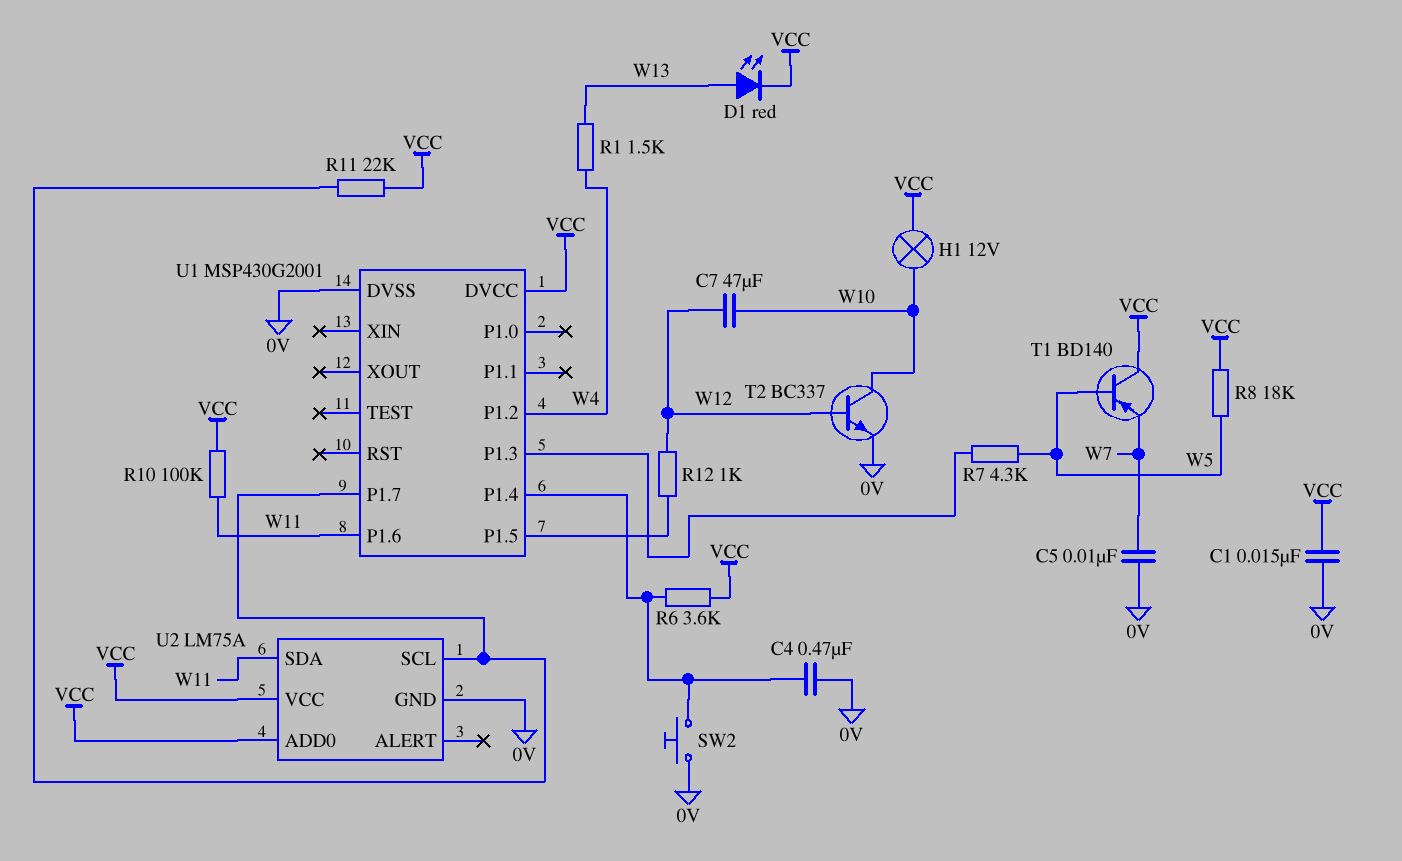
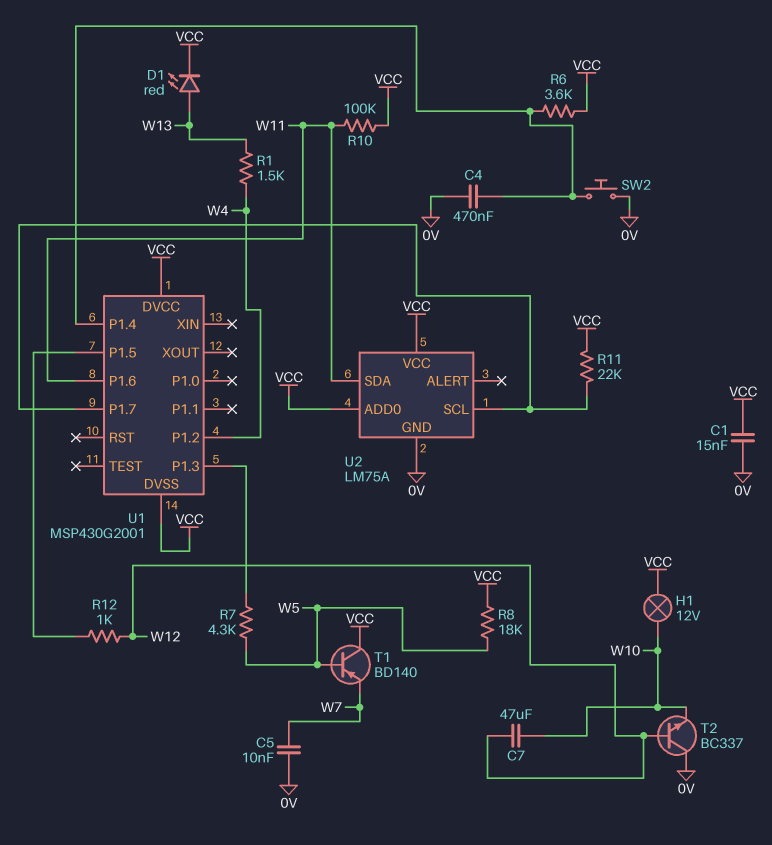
T2: NPN BC337 (B W12, C W10, E 0V) -> NPN BC337 (B W12, C 0V, E W10)
U1 pin DVSS: 0V -> VCC

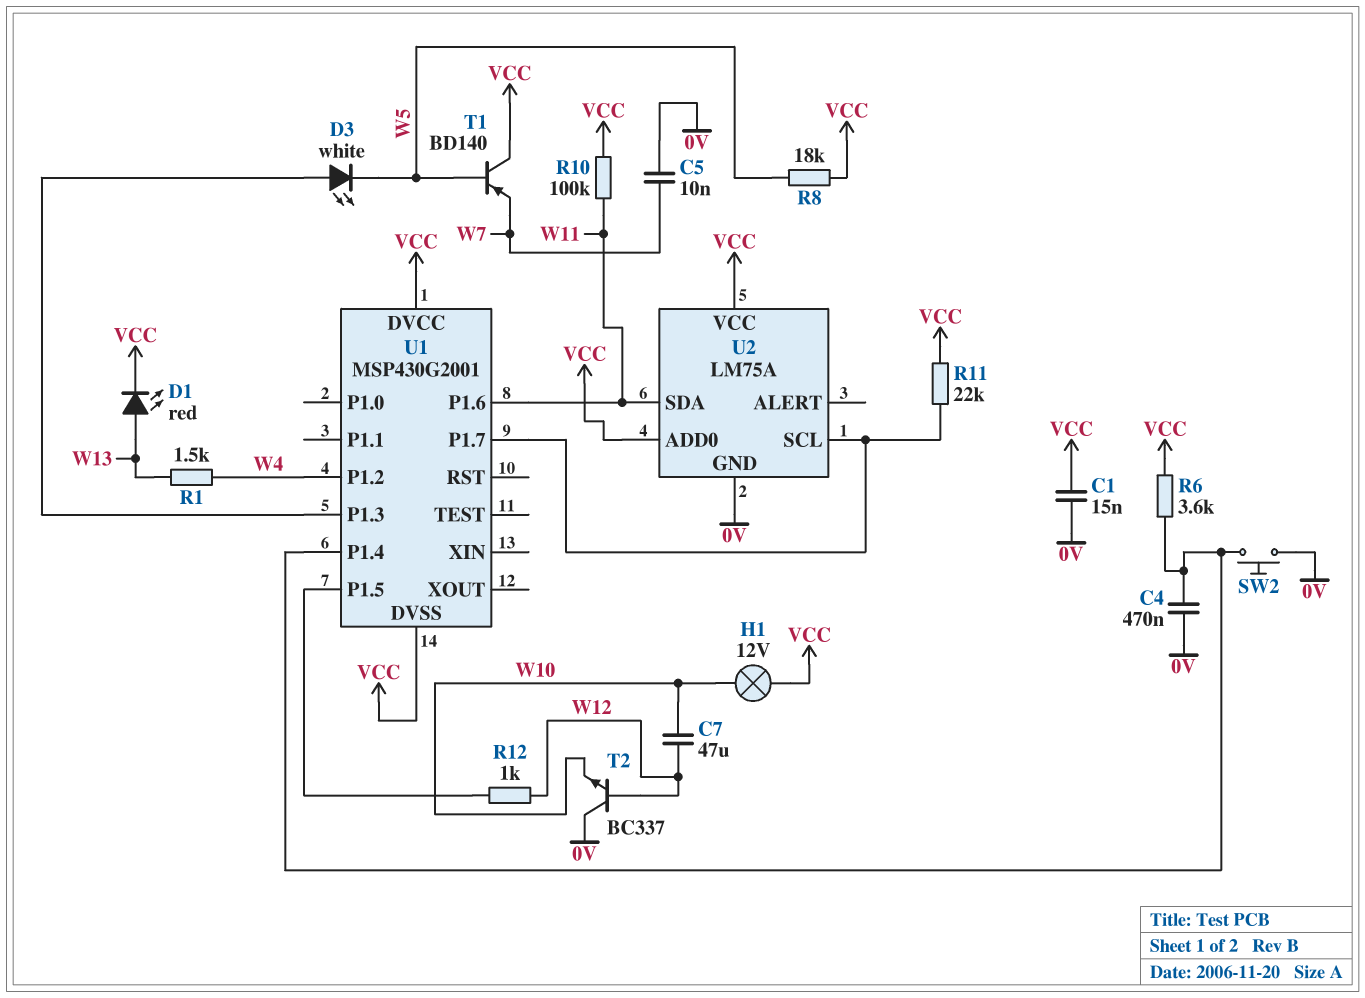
D3: none -> LED white (A U1/P1.3, K W5)
R7: 4.3k (U1/P1.3, W5) -> none

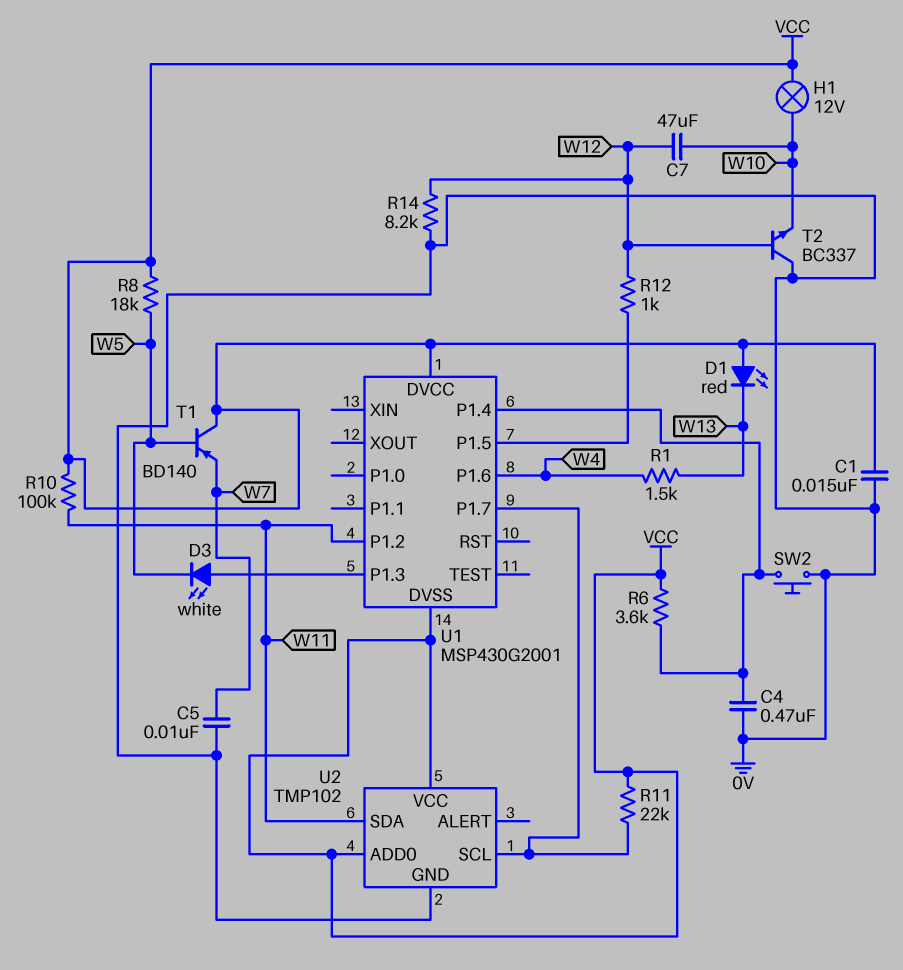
D1: LED red (A W13, K VCC) -> LED red (A VCC, K W13)
R14: none -> 8.2k (0V, W12)
U1 pin P1.2: W4 -> W11
U1 pin P1.6: W11 -> W4
U2: LM75A -> TMP102

